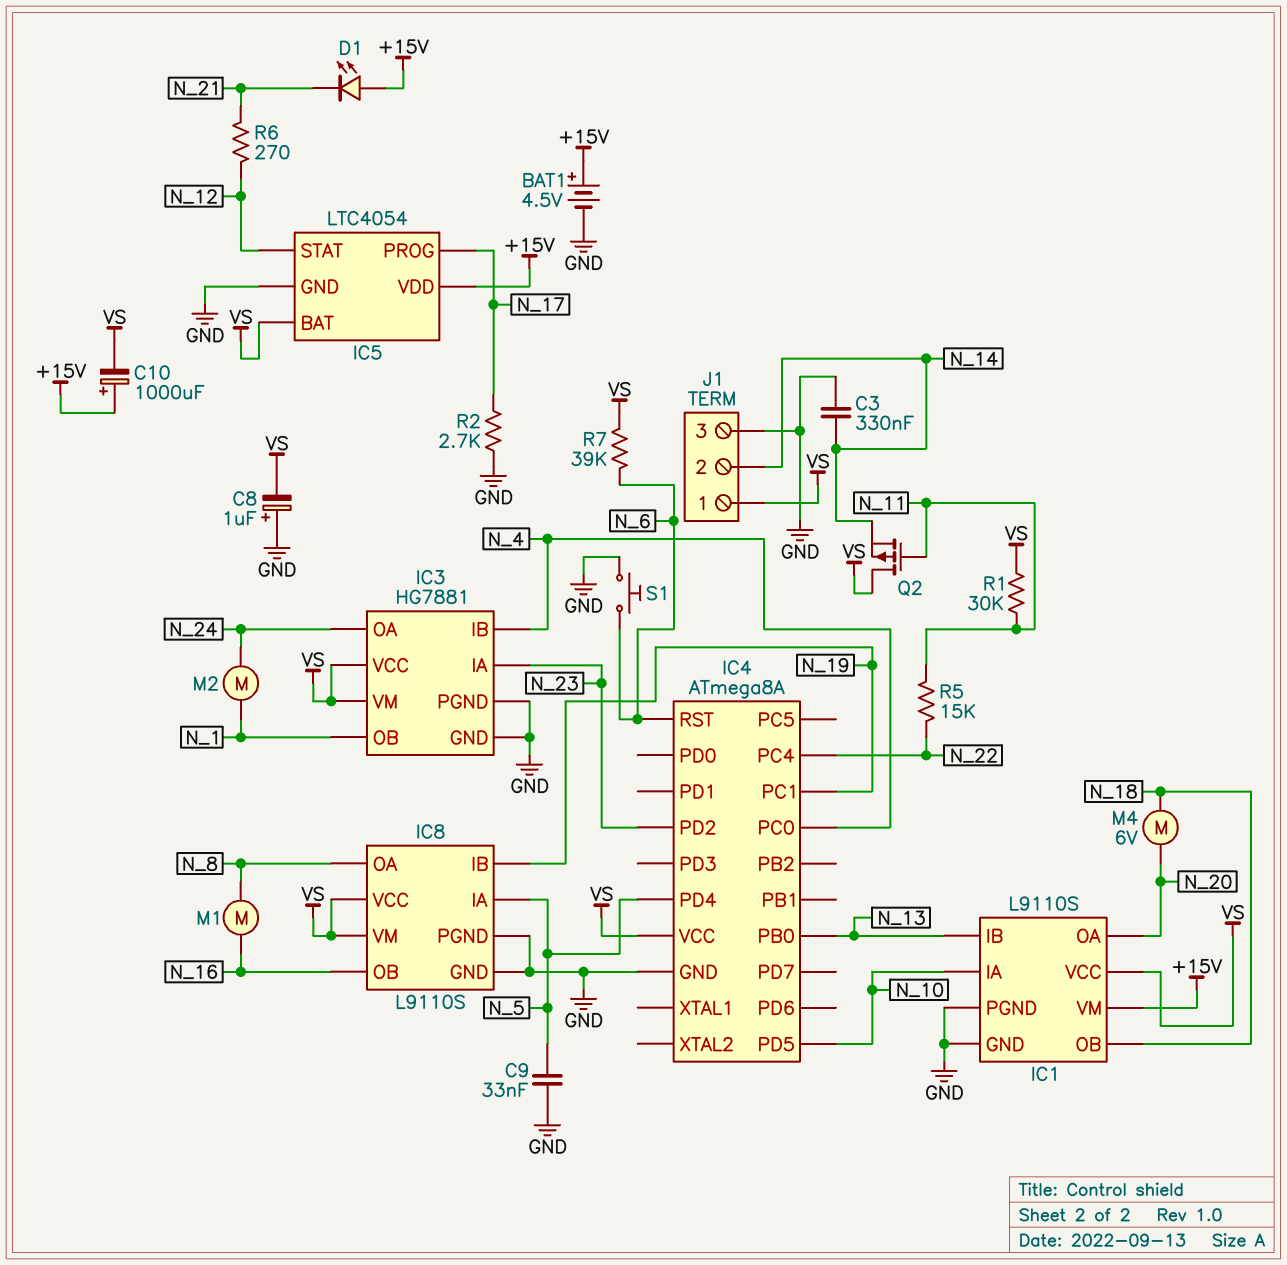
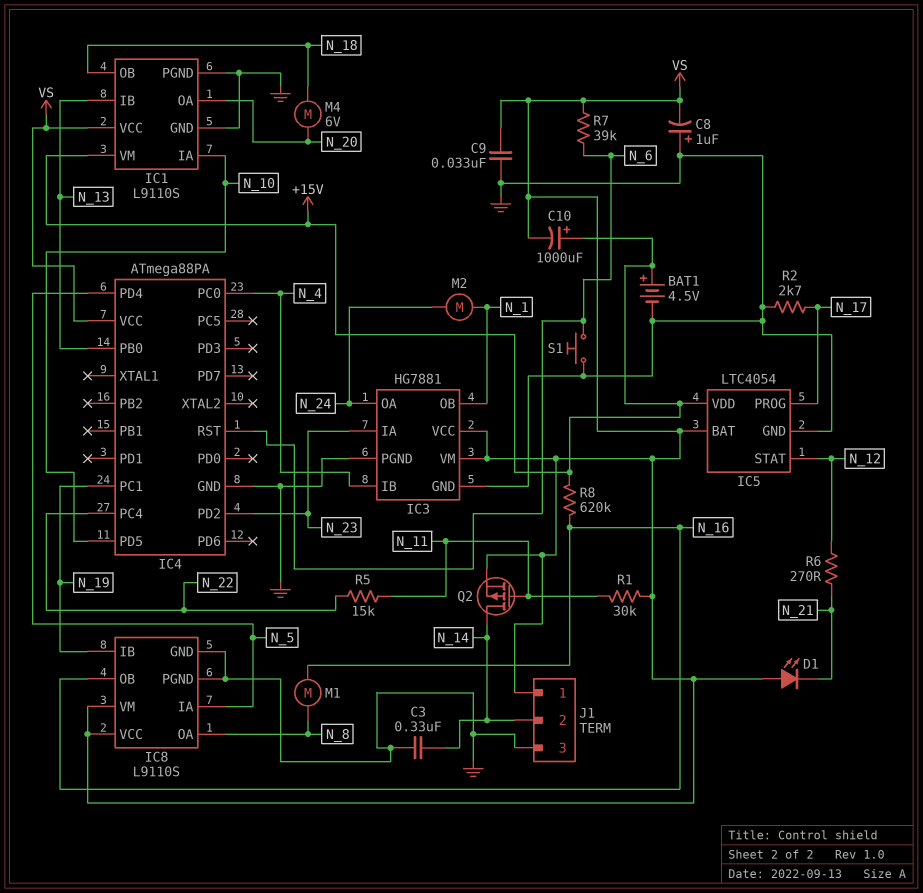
C9: 33nF (GND, N_5) -> 33nF (GND, VS)
D1: LED (A +15V, K N_21) -> LED (A VS, K N_21)
IC4: ATmega8A -> ATmega88PA
Q2: PMOS (G N_11, D VS, S N_14) -> PMOS (G N_11, D N_14, S VS)
R8: none -> 620k (+15V, N_16)

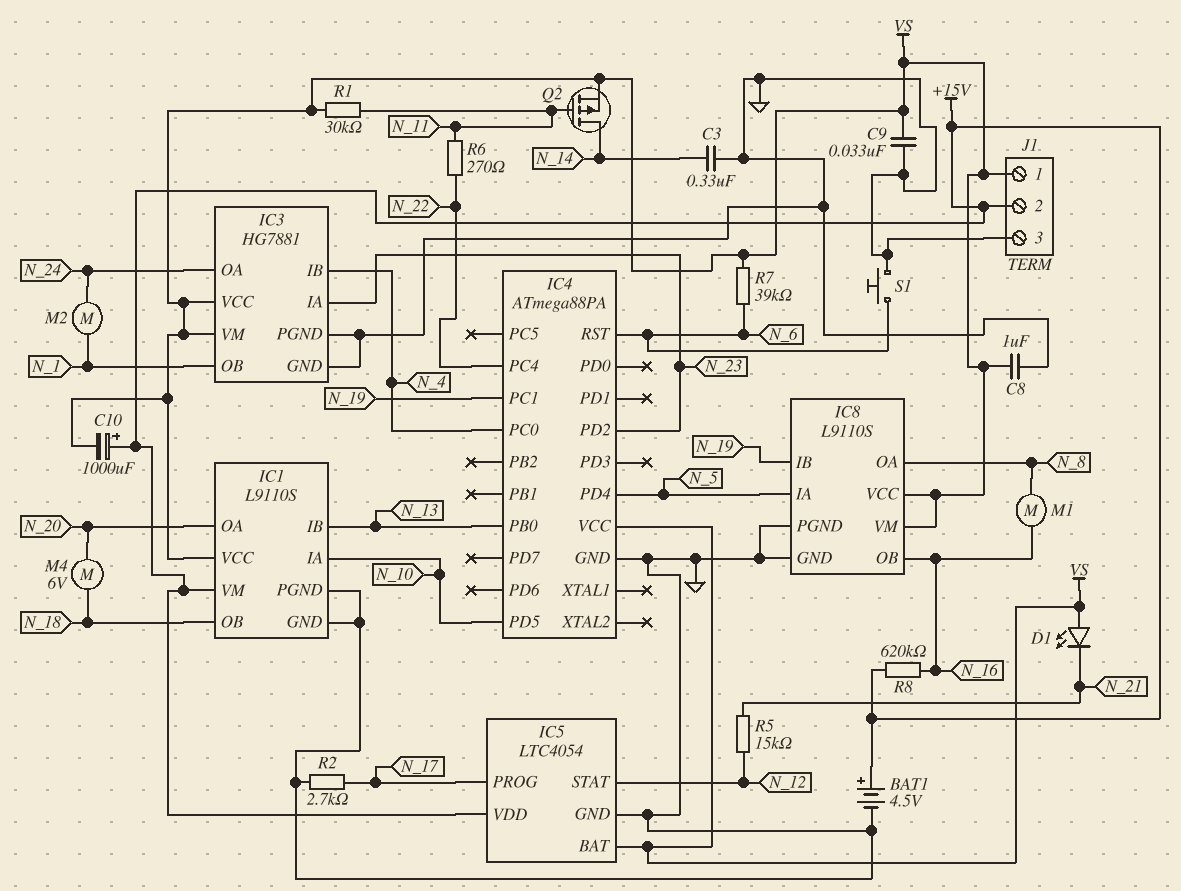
C8: 1uF (plus GND, minus VS) -> 1uF (GND, VS)
J1 pin 2: N_14 -> +15V
R5: 15k (N_11, N_22) -> 15k (N_12, N_21)
R6: 270 (N_12, N_21) -> 270 (N_11, N_22)

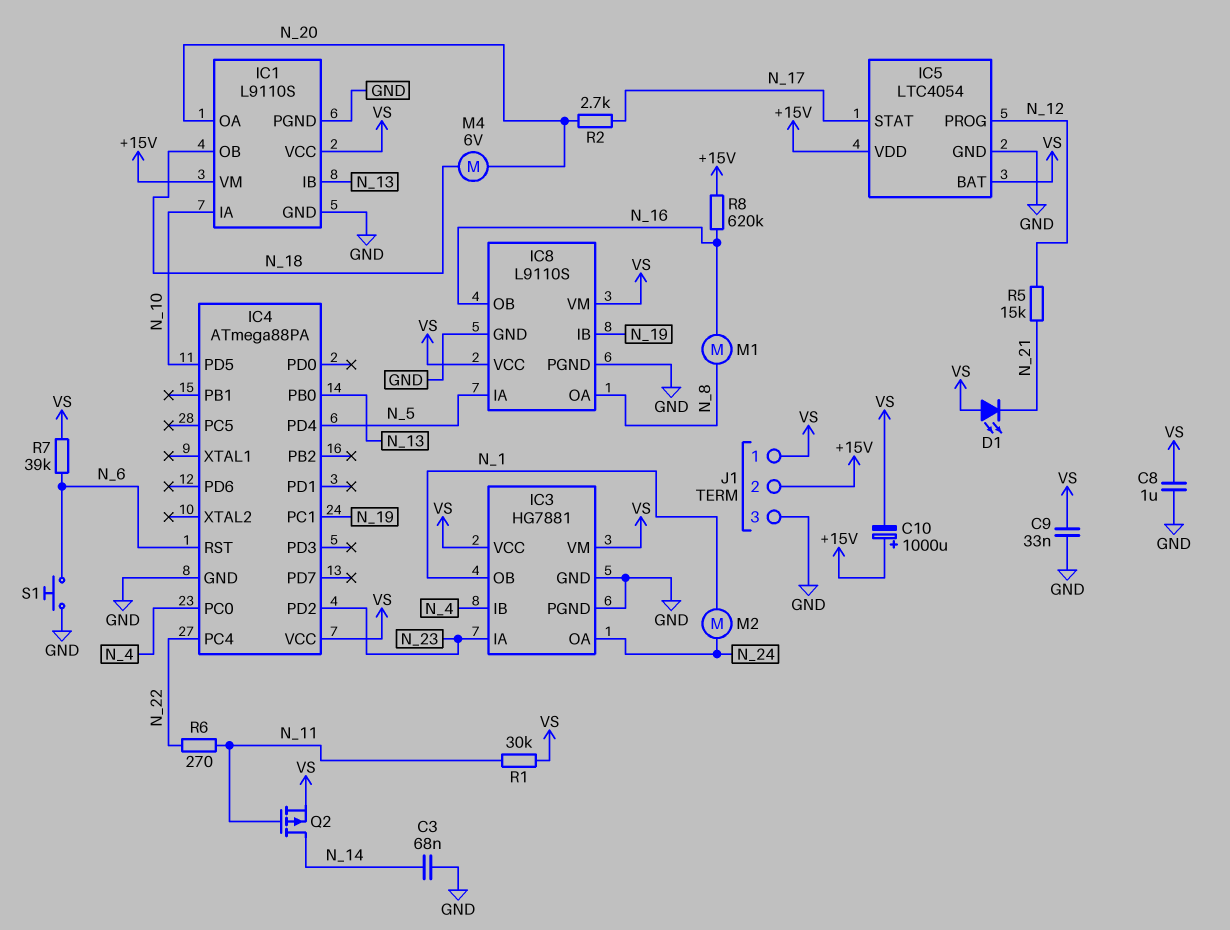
BAT1: 4.5V (plus +15V, minus GND) -> none
C3: 330nF (GND, N_14) -> 68nF (GND, N_14)
IC5 pin PROG: N_17 -> N_12
IC5 pin STAT: N_12 -> N_17
R2: 2.7k (GND, N_17) -> 2.7k (N_17, N_20)

